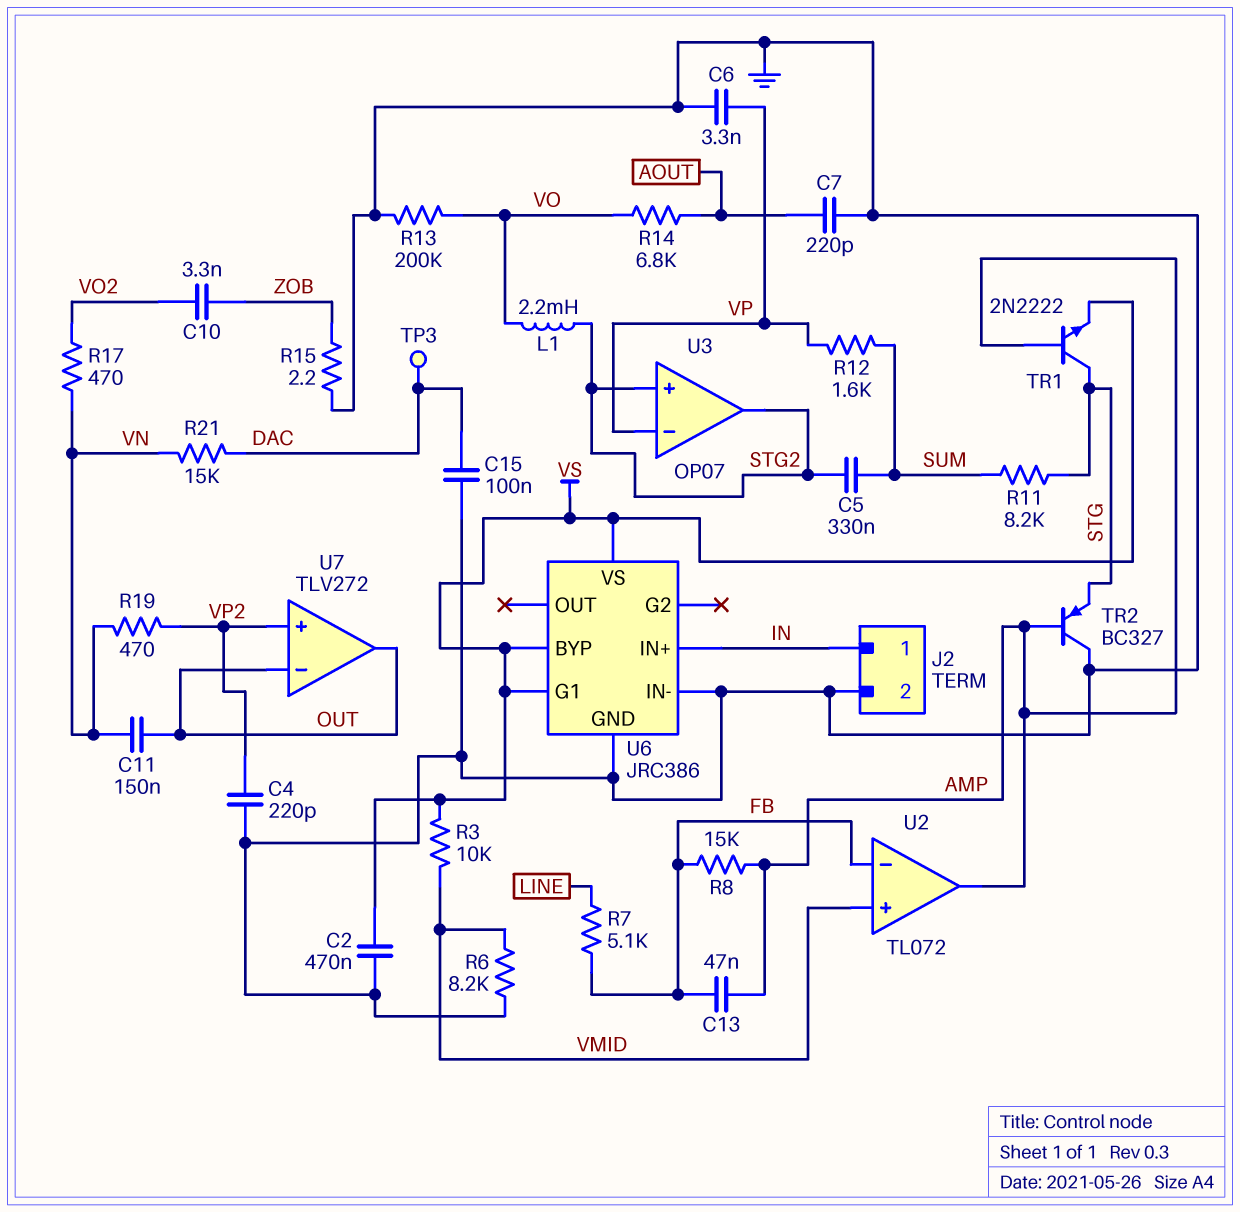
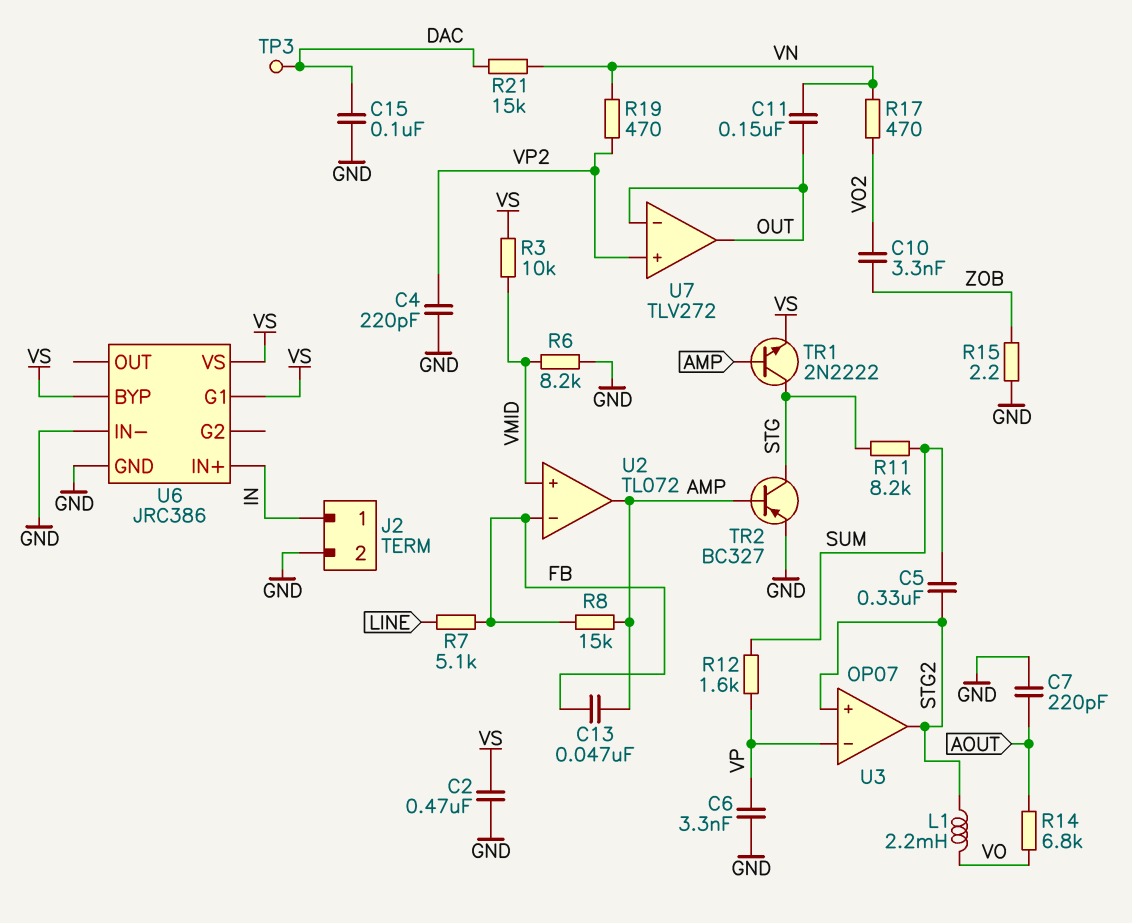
R13: 200k (GND, VO) -> none
TR2: PNP BC327 (B AMP, C GND, E STG) -> PNP BC327 (B AMP, C STG, E GND)

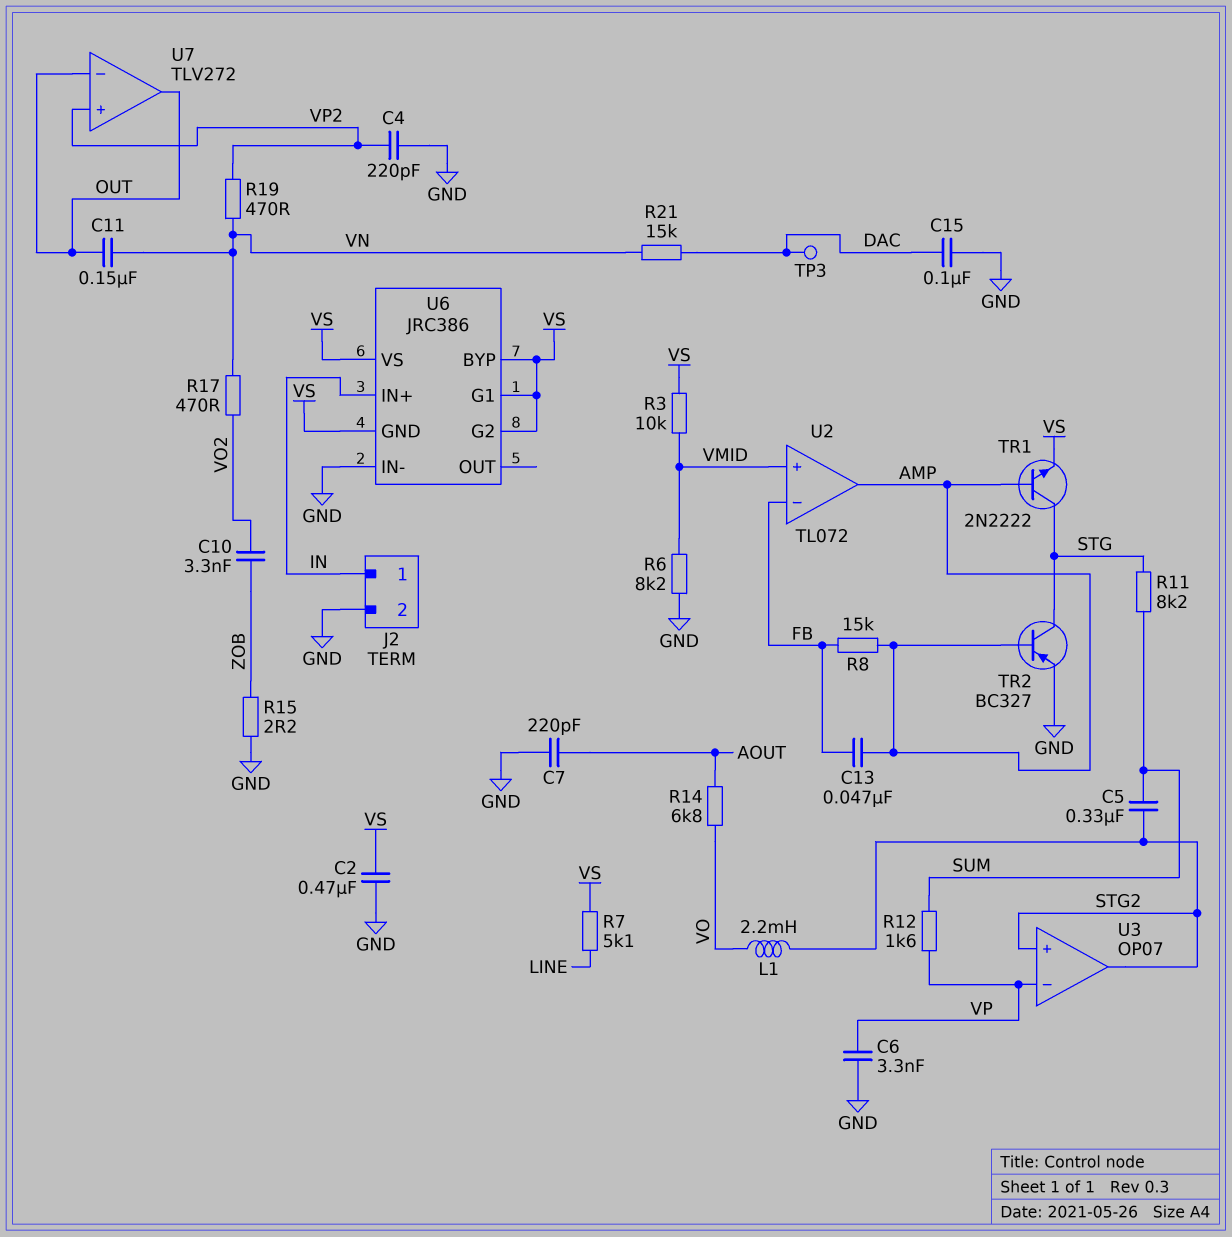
R7: 5.1k (FB, LINE) -> 5.1k (LINE, VS)
U6 pin G2: none -> VS
U6 pin GND: GND -> VS

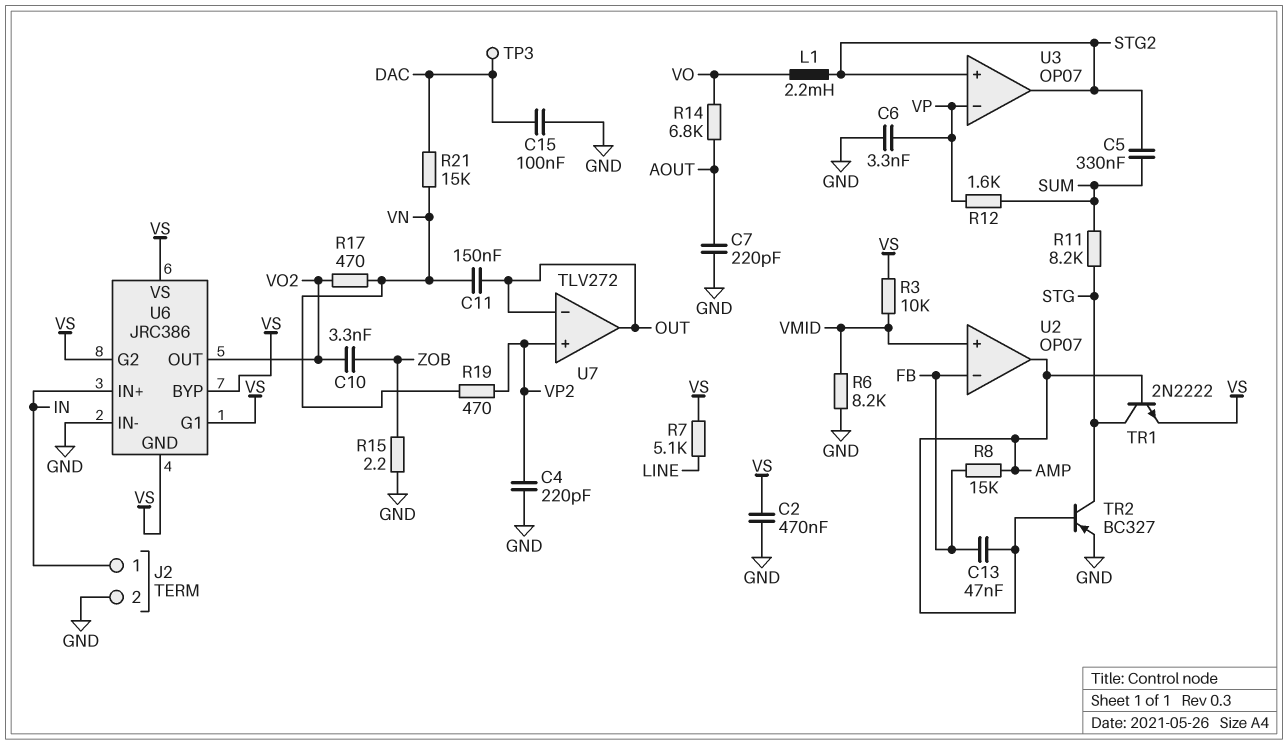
U2: TL072 -> OP07
U6 pin OUT: none -> VO2

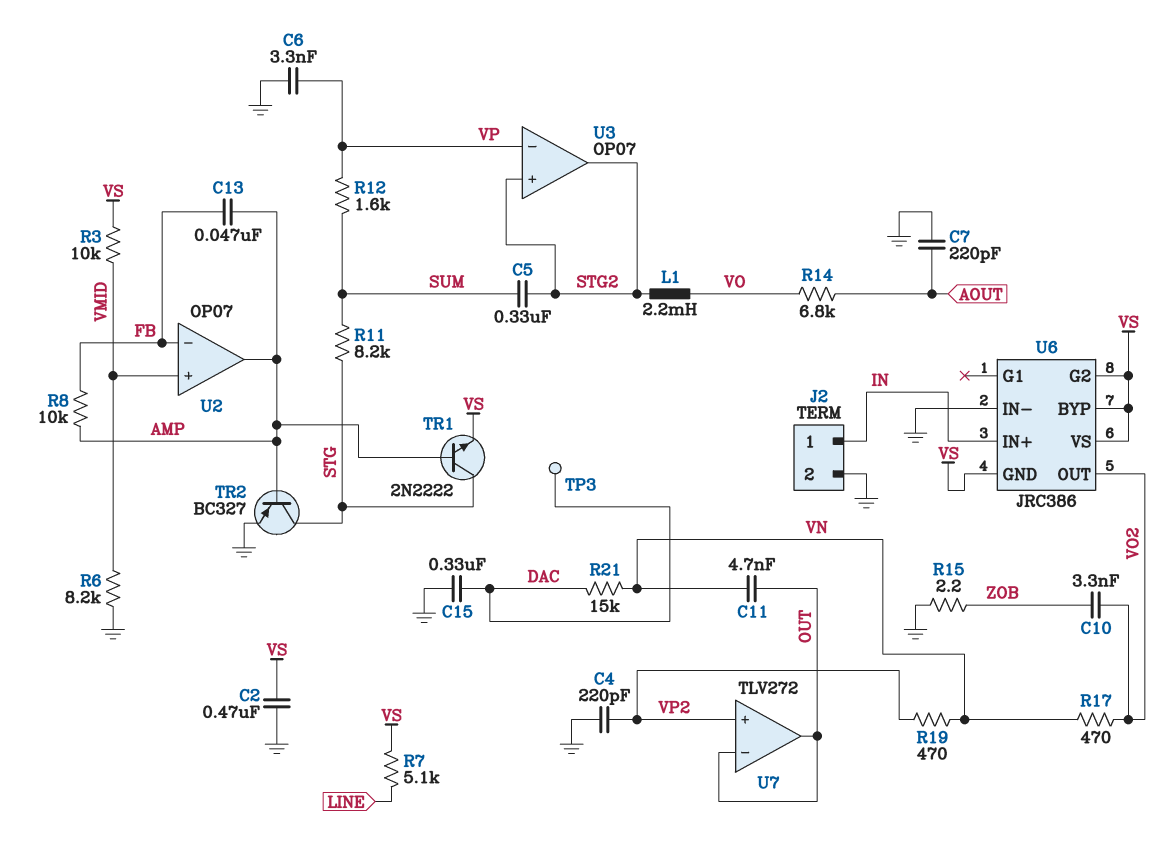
C11: 150nF (OUT, VN) -> 4.7nF (OUT, VN)
C15: 100nF (DAC, GND) -> 330nF (DAC, GND)
R8: 15k (AMP, FB) -> 10k (AMP, FB)
U6 pin G1: VS -> none

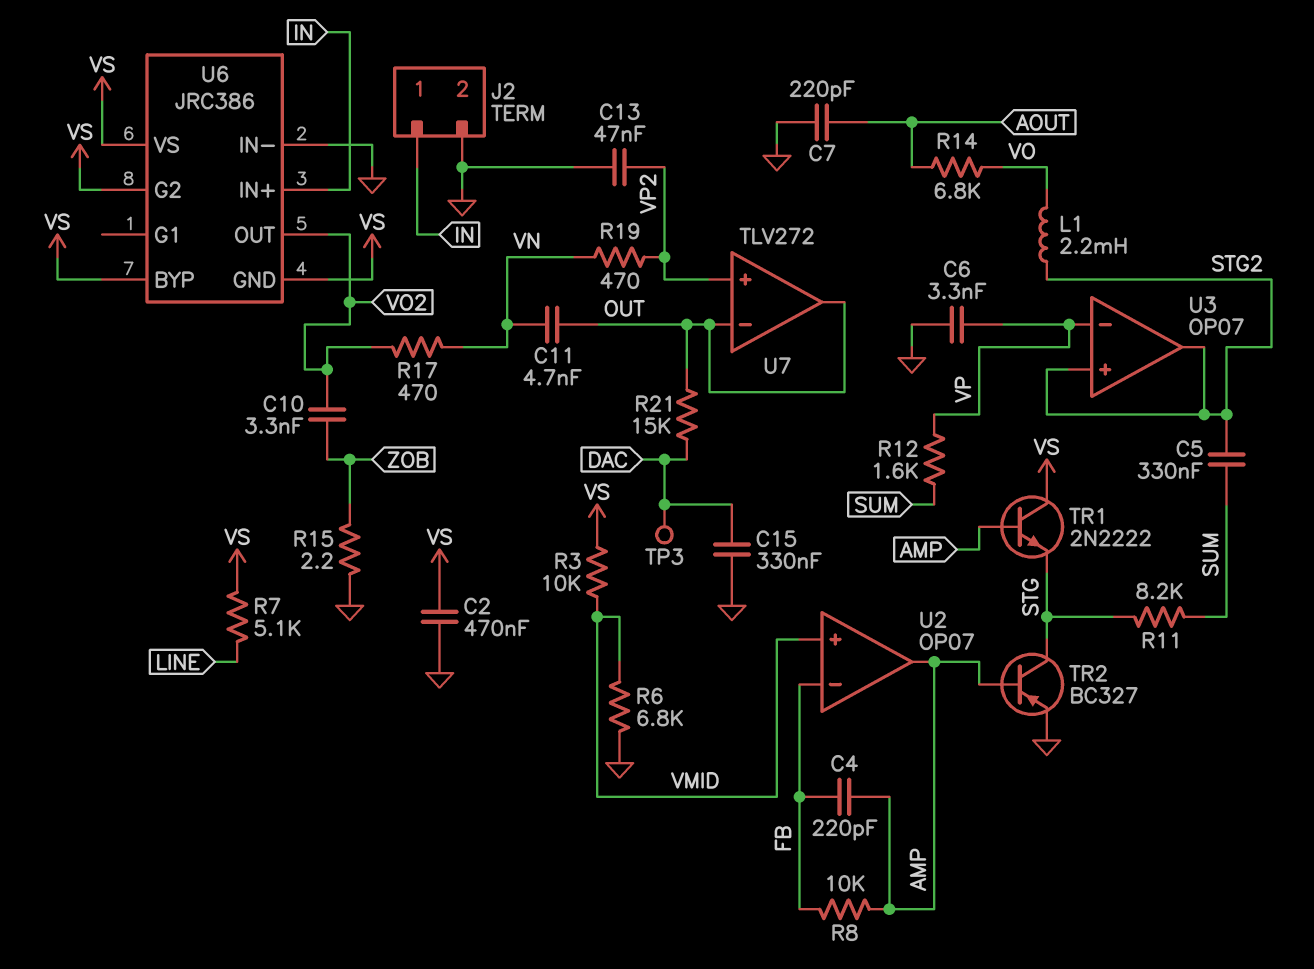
C4: 220pF (GND, VP2) -> 220pF (AMP, FB)
C13: 47nF (AMP, FB) -> 47nF (GND, VP2)
R6: 8.2k (GND, VMID) -> 6.8k (GND, VMID)
R21: 15k (DAC, VN) -> 15k (DAC, OUT)
TR1: NPN 2N2222 (B AMP, C STG, E VS) -> NPN 2N2222 (B AMP, C VS, E STG)

